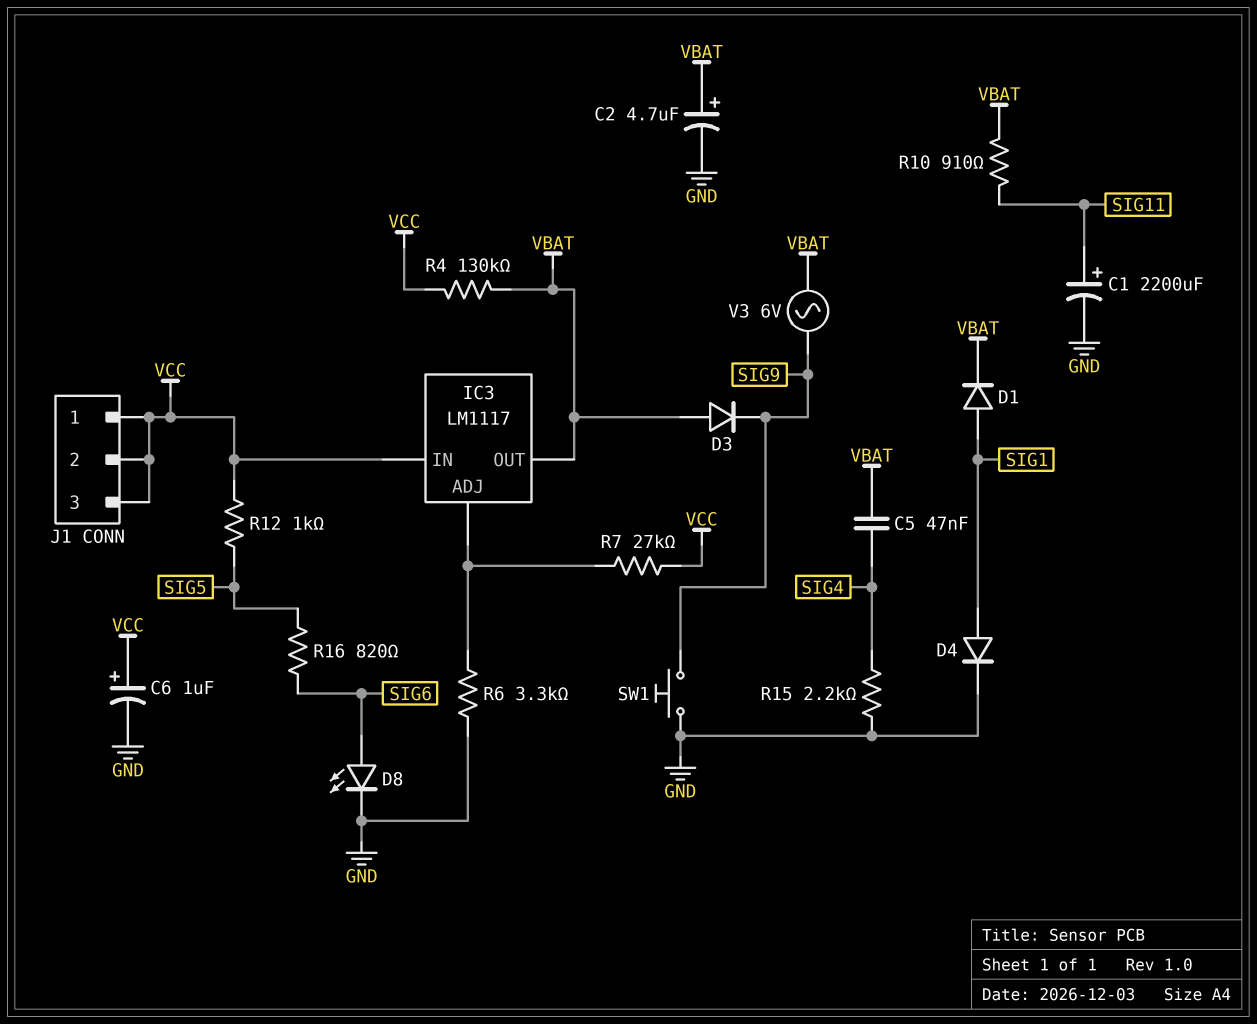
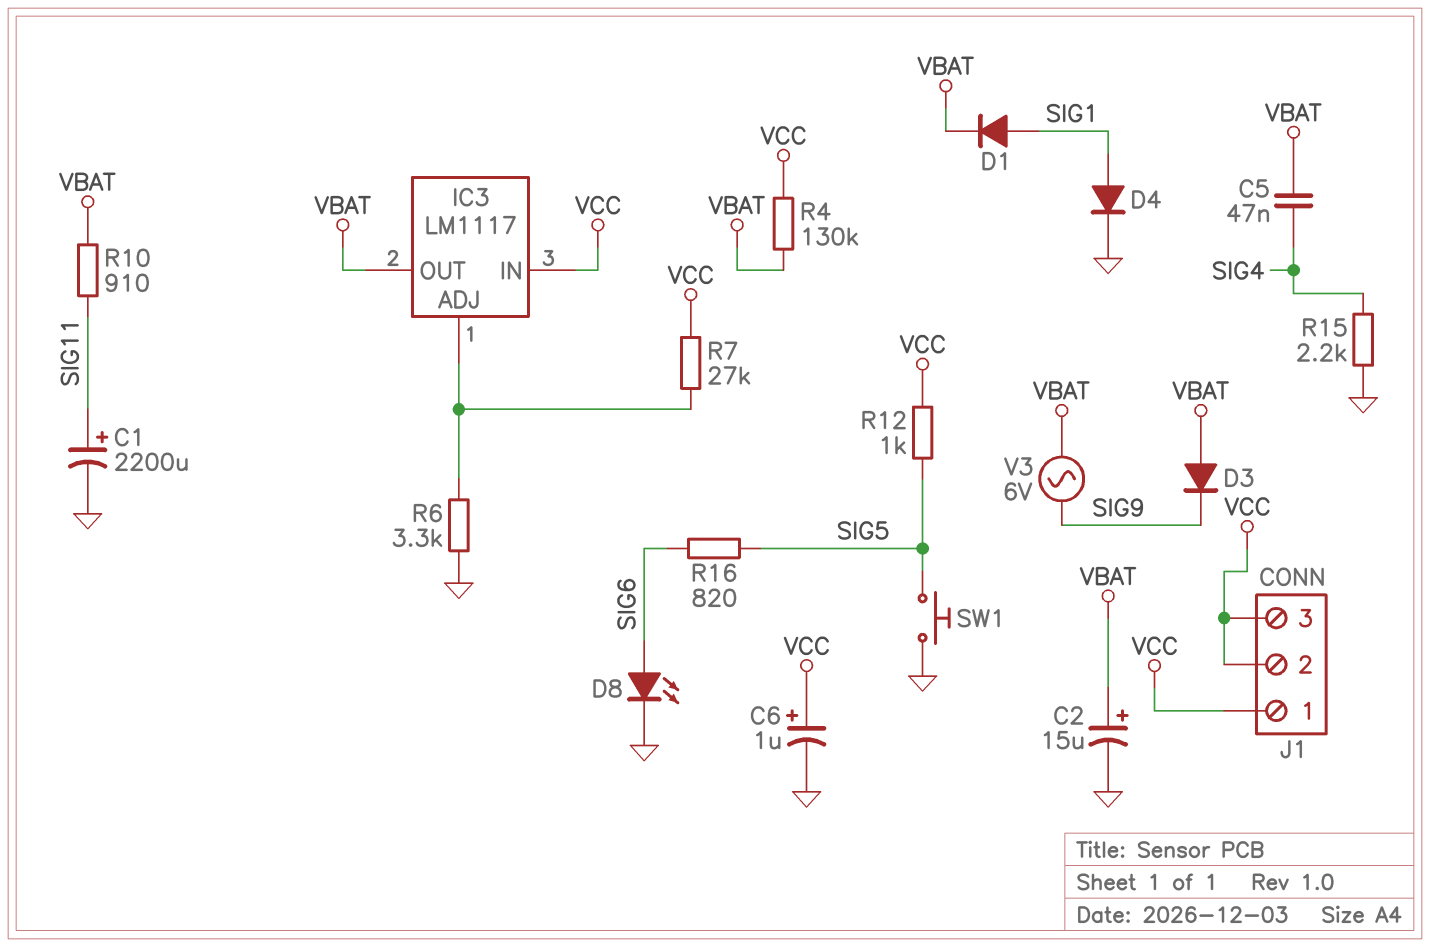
C2: 4.7uF (plus VBAT, minus GND) -> 15uF (plus VBAT, minus GND)
SW1: button (GND, SIG9) -> button (GND, SIG5)

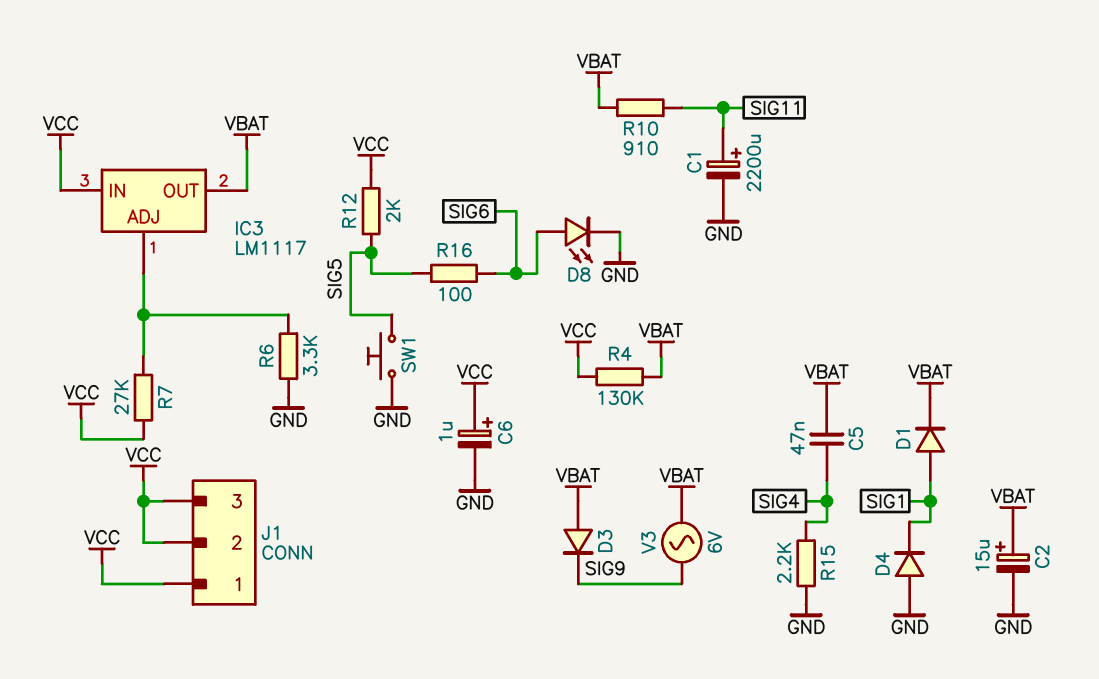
D4: diode (A SIG1, K GND) -> diode (A GND, K SIG1)
R12: 1k (SIG5, VCC) -> 2k (SIG5, VCC)
R16: 820 (SIG5, SIG6) -> 100 (SIG5, SIG6)

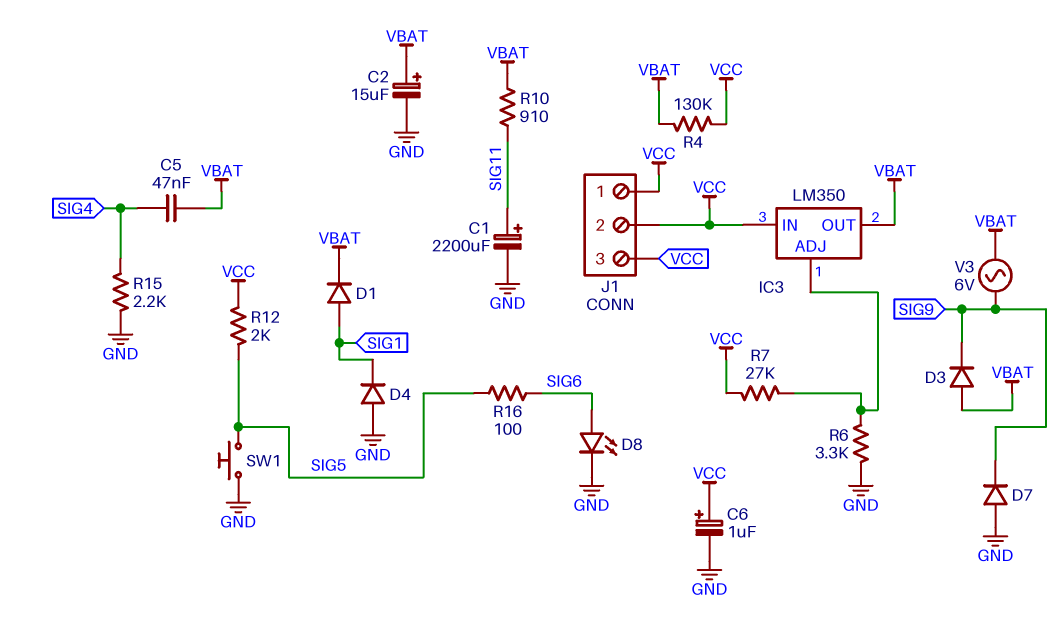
D7: none -> diode (A GND, K SIG9)
IC3: LM1117 -> LM350

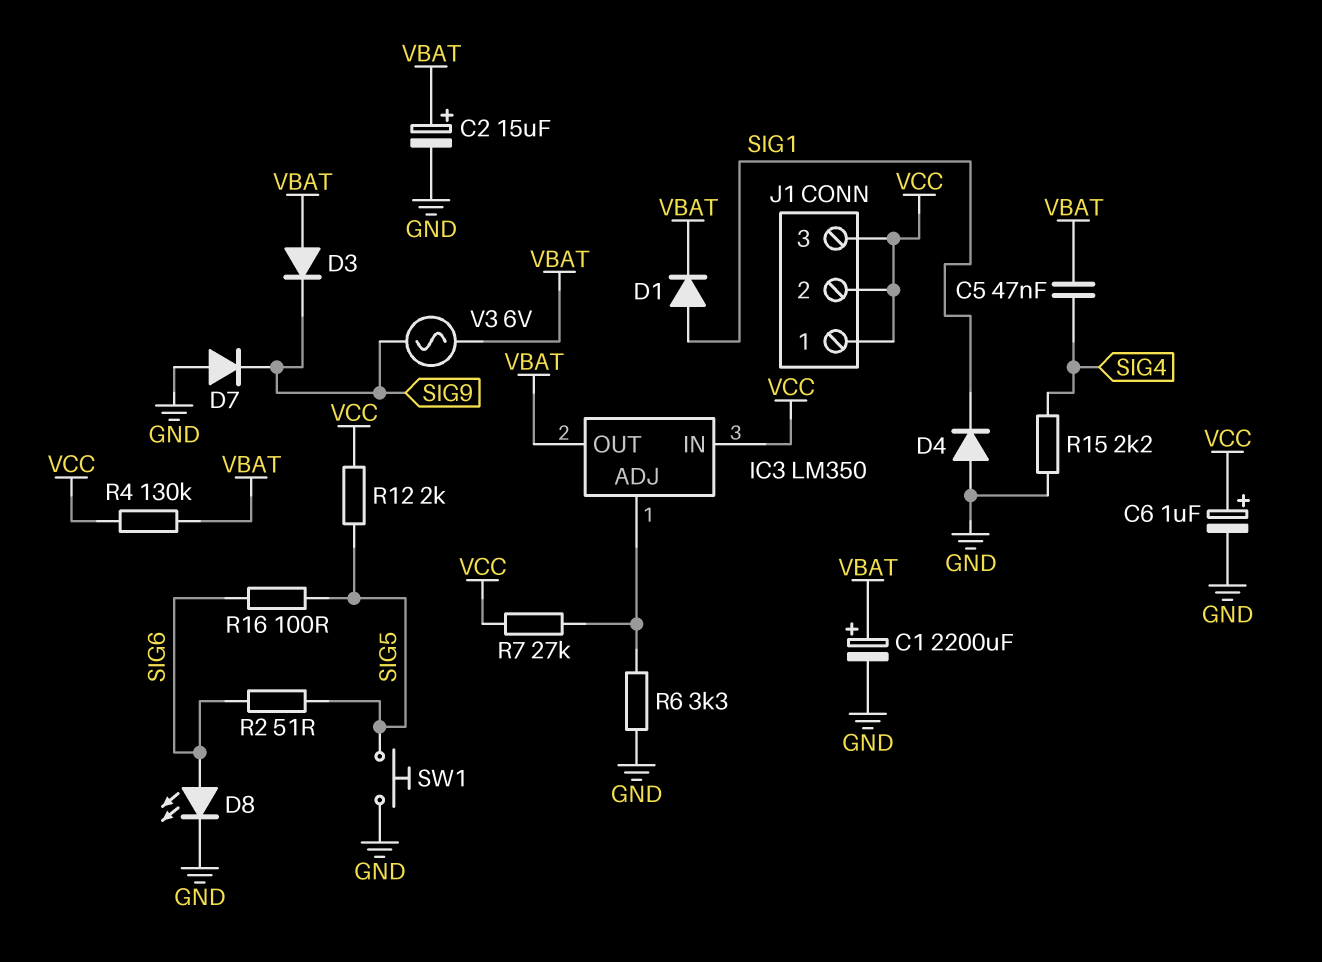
C1: 2200uF (plus SIG11, minus GND) -> 2200uF (plus VBAT, minus GND)
R2: none -> 51 (SIG5, SIG6)
R10: 910 (SIG11, VBAT) -> none

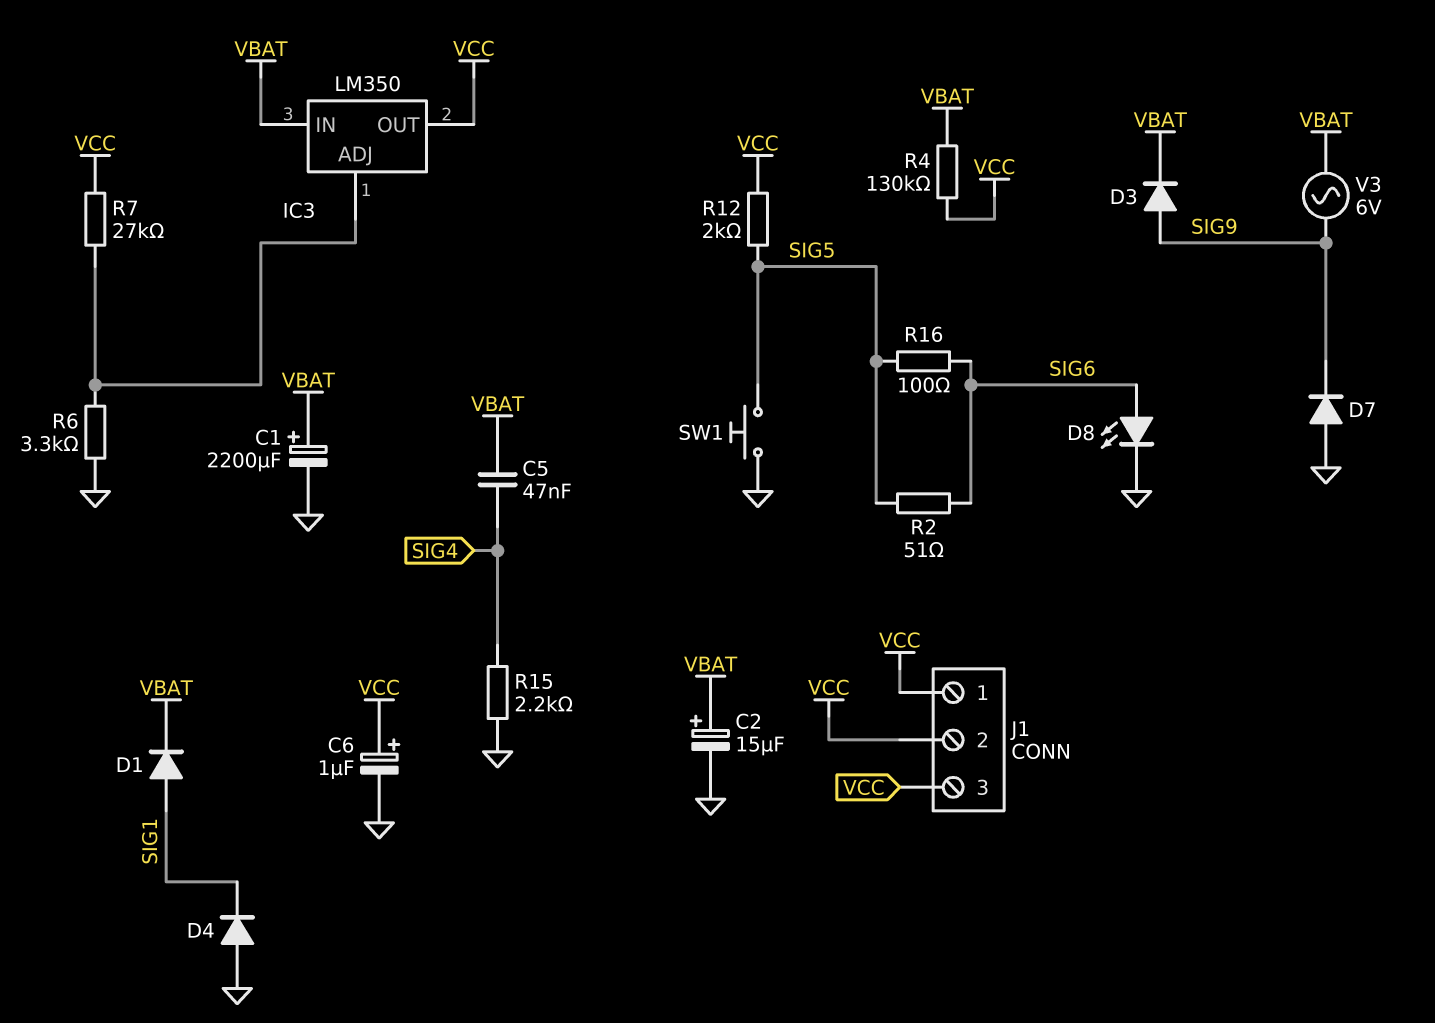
D3: diode (A VBAT, K SIG9) -> diode (A SIG9, K VBAT)
IC3 pin IN: VCC -> VBAT
IC3 pin OUT: VBAT -> VCC

